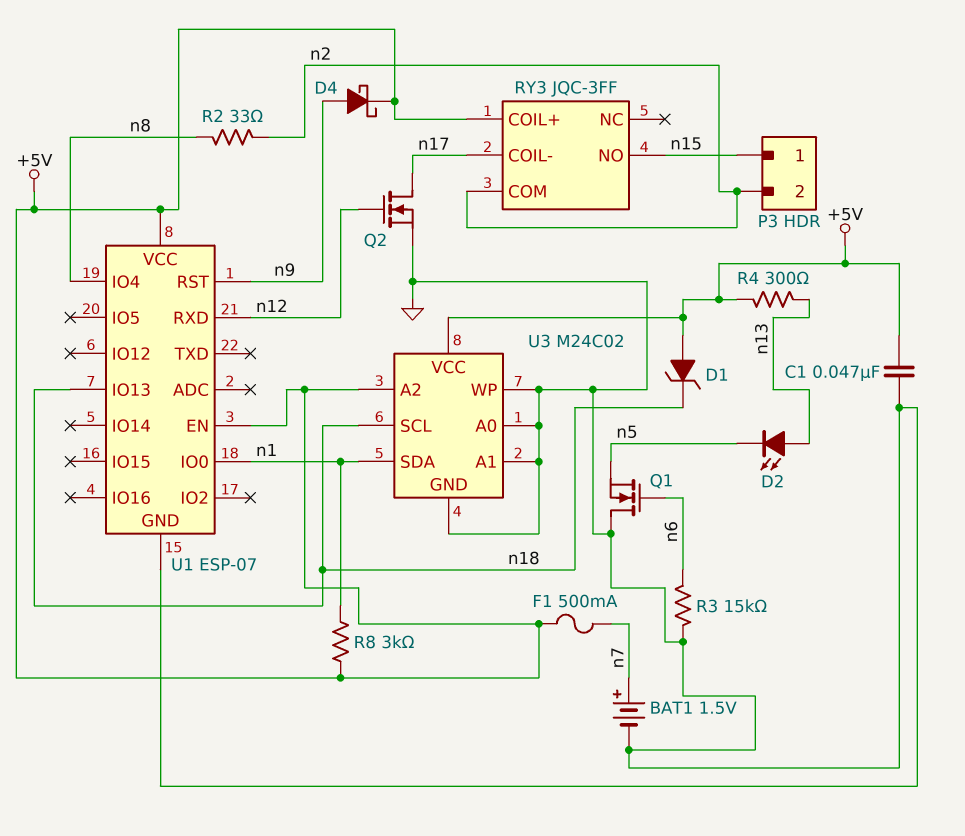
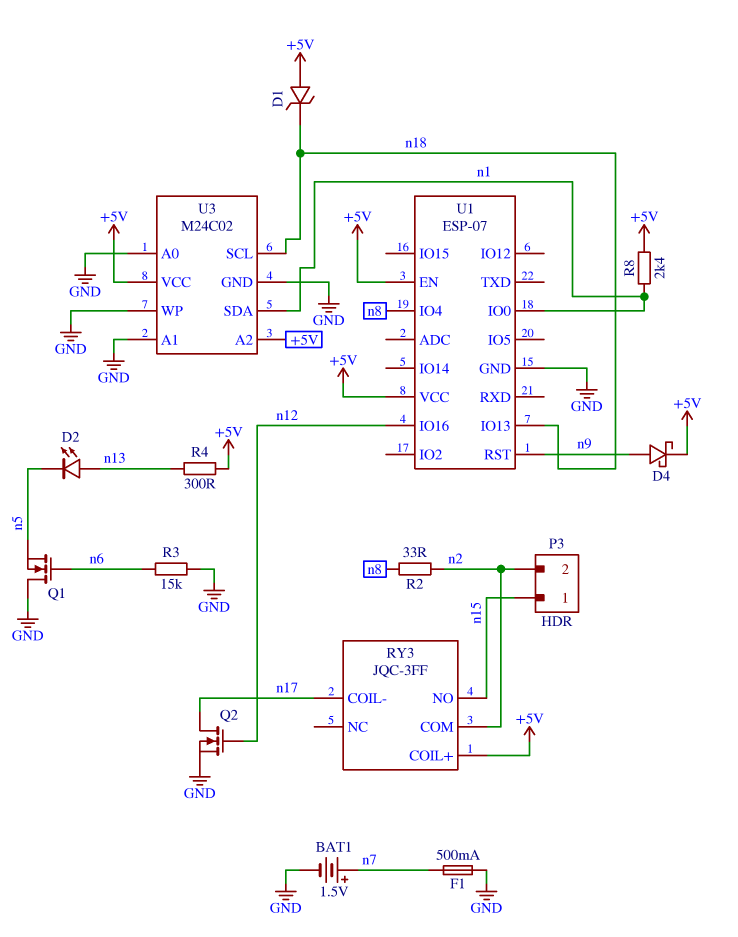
C1: 47nF (+5V, GND) -> none
F1: 500mA (+5V, n7) -> 500mA (GND, n7)
R8: 3k (+5V, n1) -> 2.4k (+5V, n1)
U1 pin IO16: none -> n12
U1 pin RXD: n12 -> none

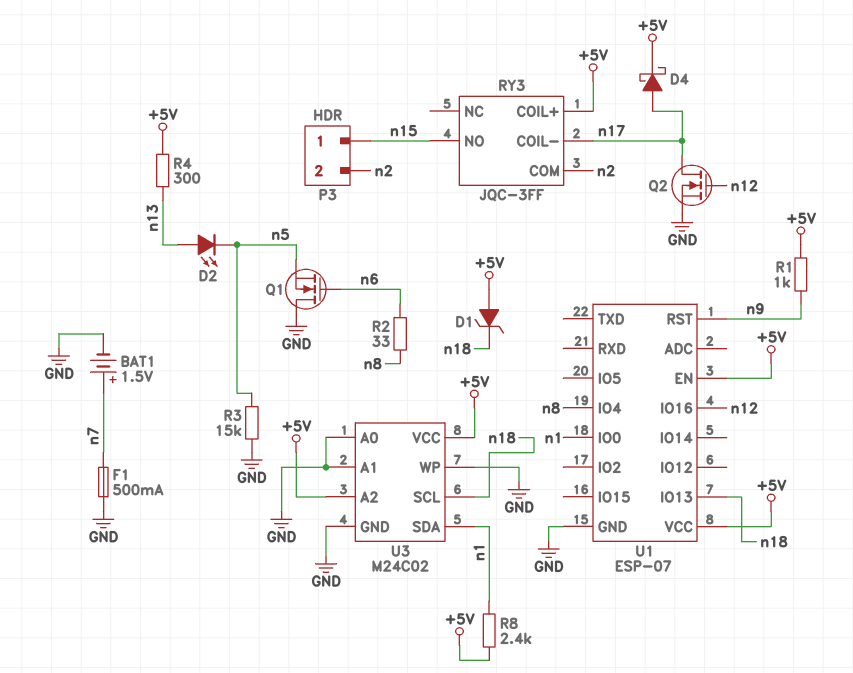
D4: schottky (A n9, K +5V) -> schottky (A n17, K +5V)
R1: none -> 1k (+5V, n9)
R2: 33 (n2, n8) -> 33 (n6, n8)
R3: 15k (GND, n6) -> 15k (GND, n5)

